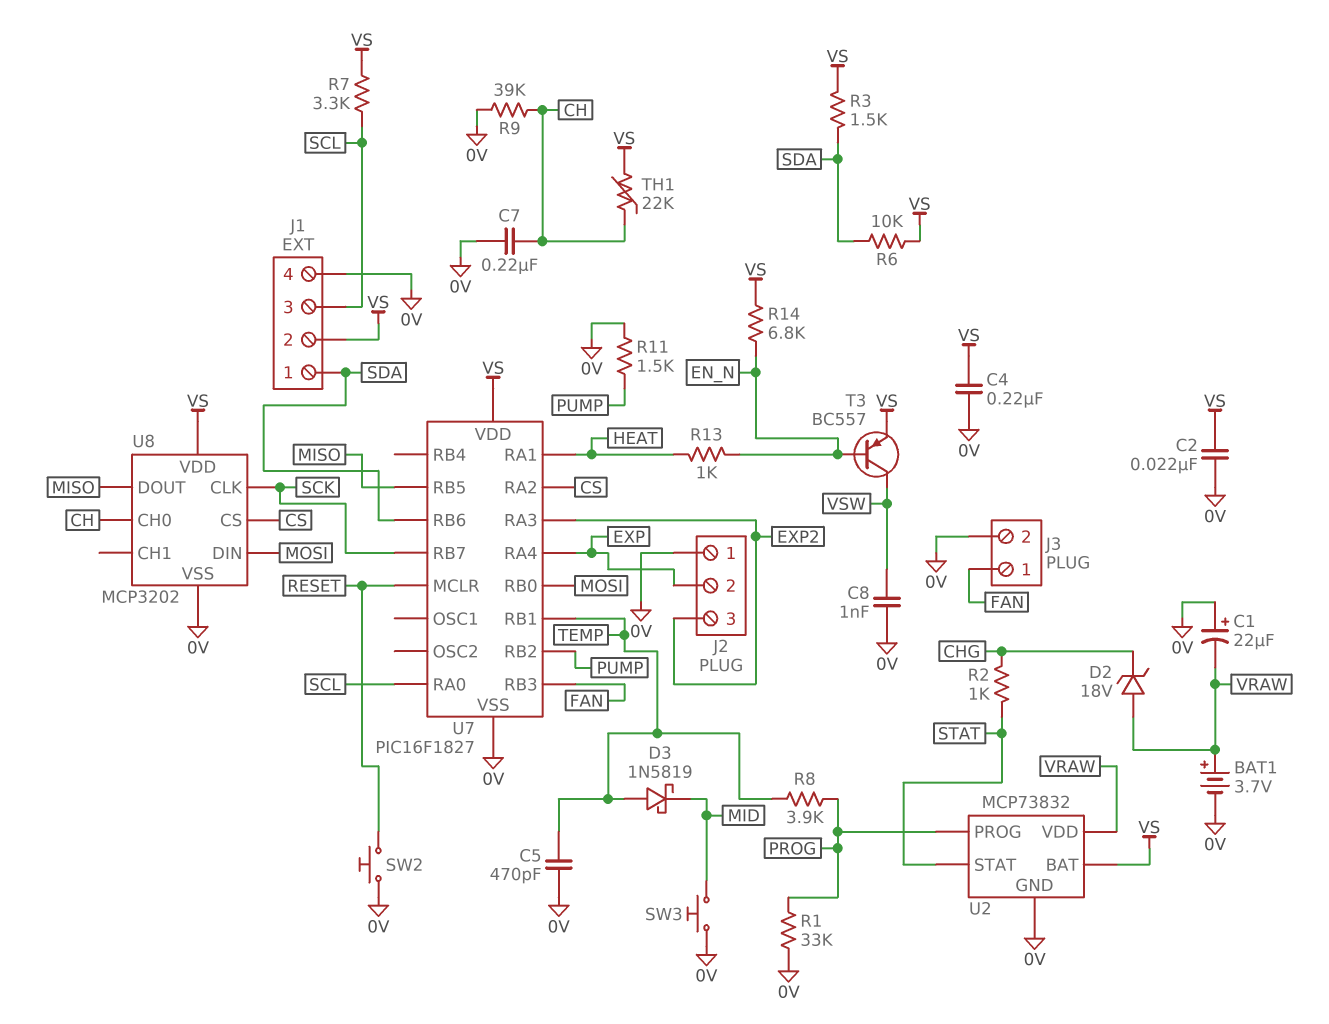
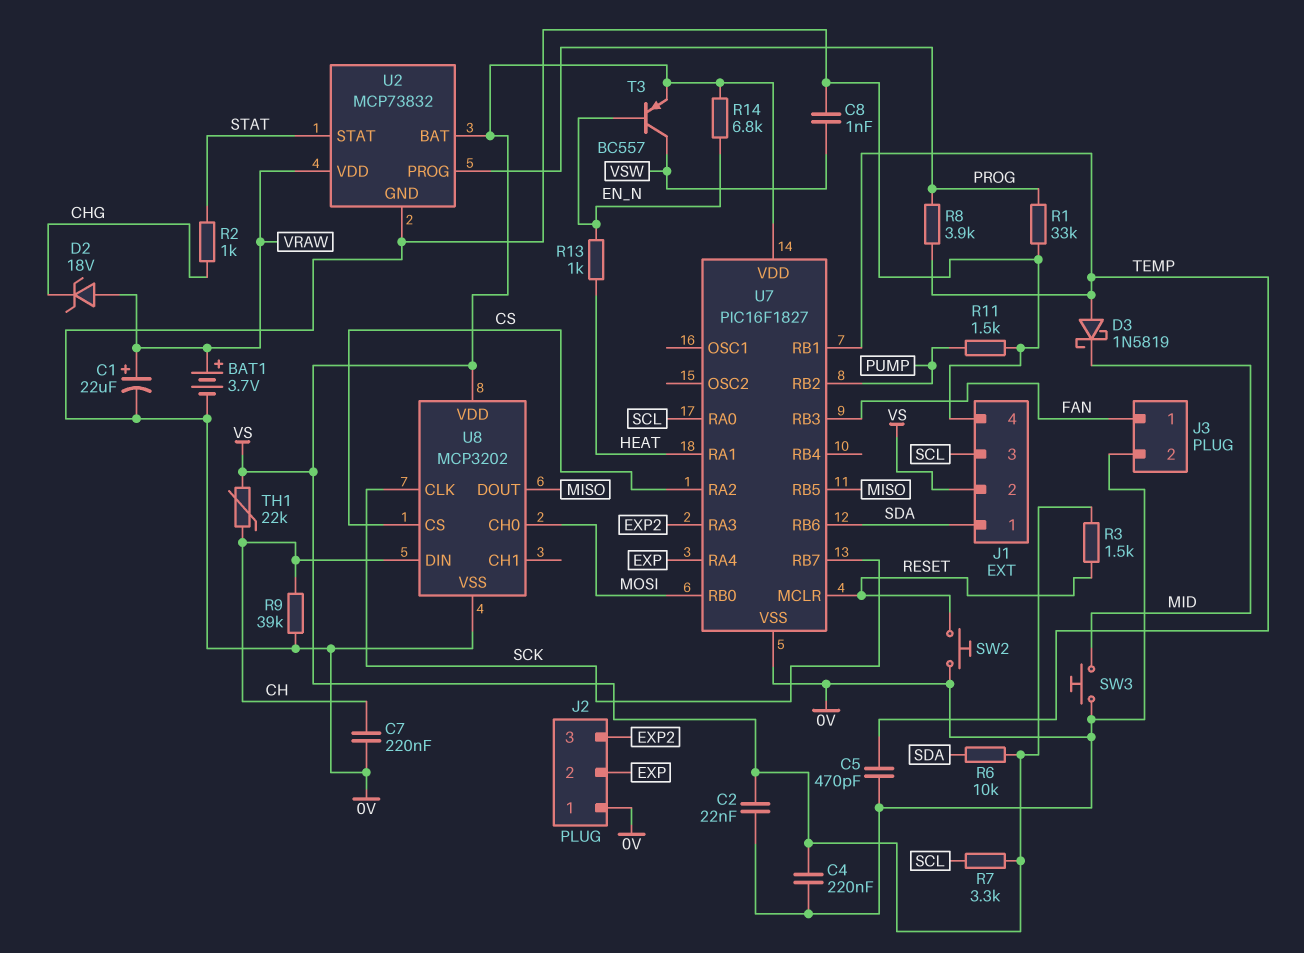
C1: 22uF (plus 0V, minus VRAW) -> 22uF (plus VRAW, minus 0V)
R3: 1.5k (SDA, VS) -> 1.5k (RESET, VS)
U8 pin CH0: CH -> MOSI
U8 pin DIN: MOSI -> CH

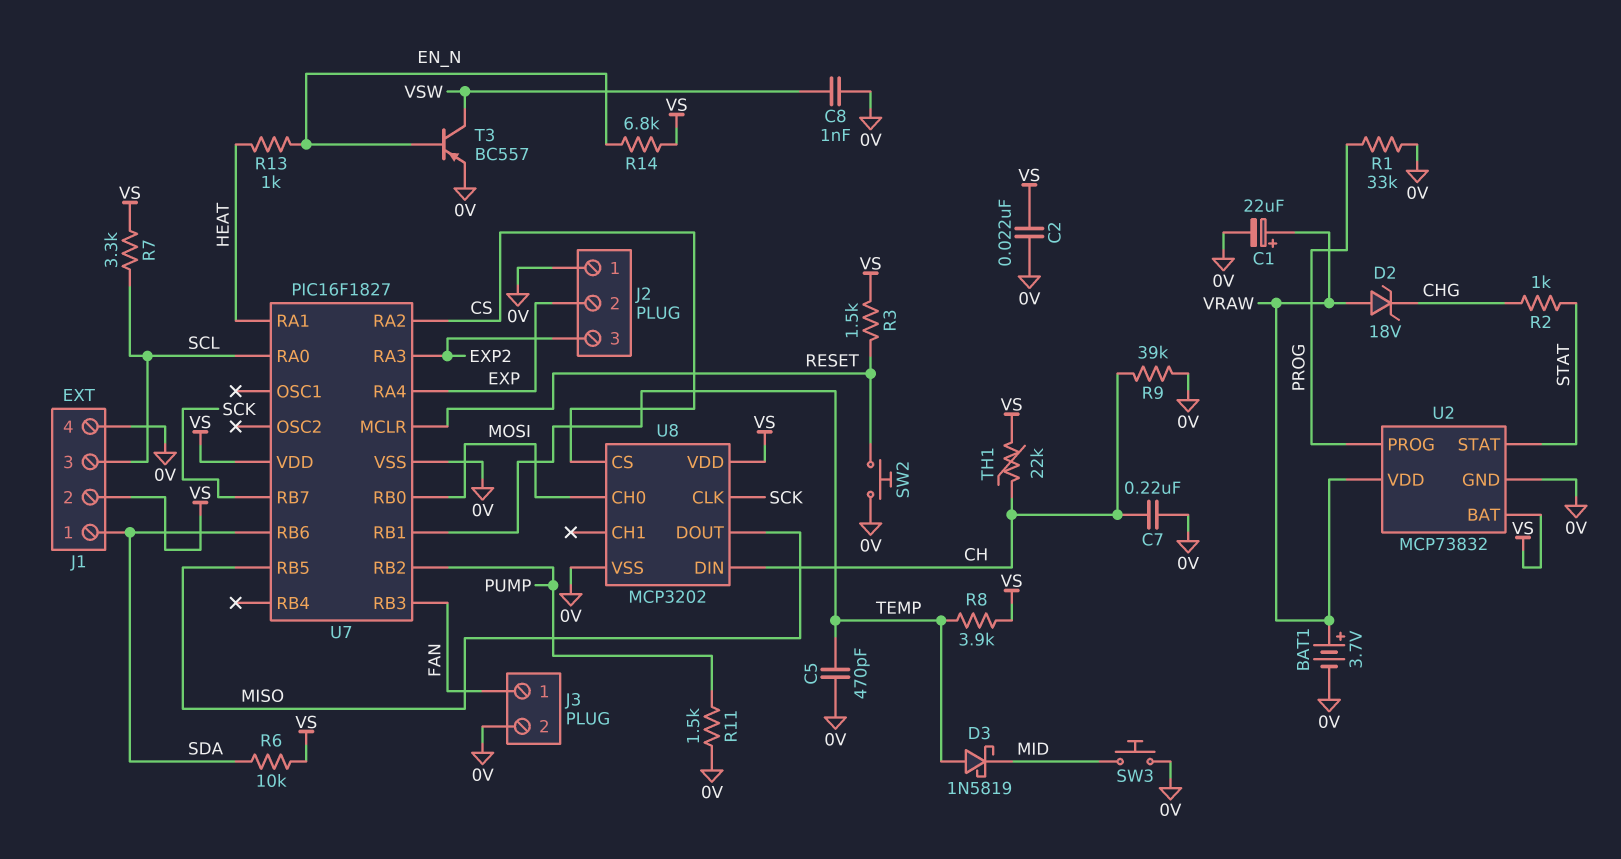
C4: 220nF (0V, VS) -> none
R8: 3.9k (PROG, TEMP) -> 3.9k (TEMP, VS)
T3: PNP BC557 (B EN_N, C VSW, E VS) -> PNP BC557 (B EN_N, C VSW, E 0V)

